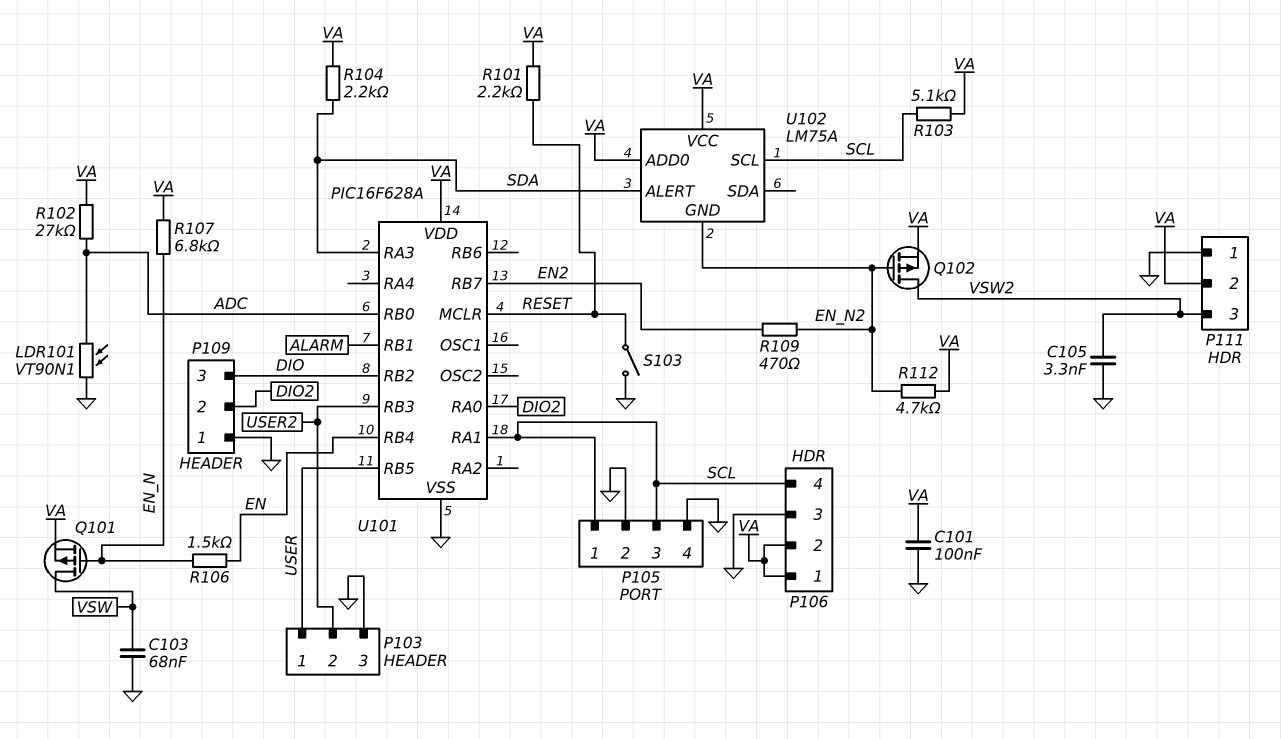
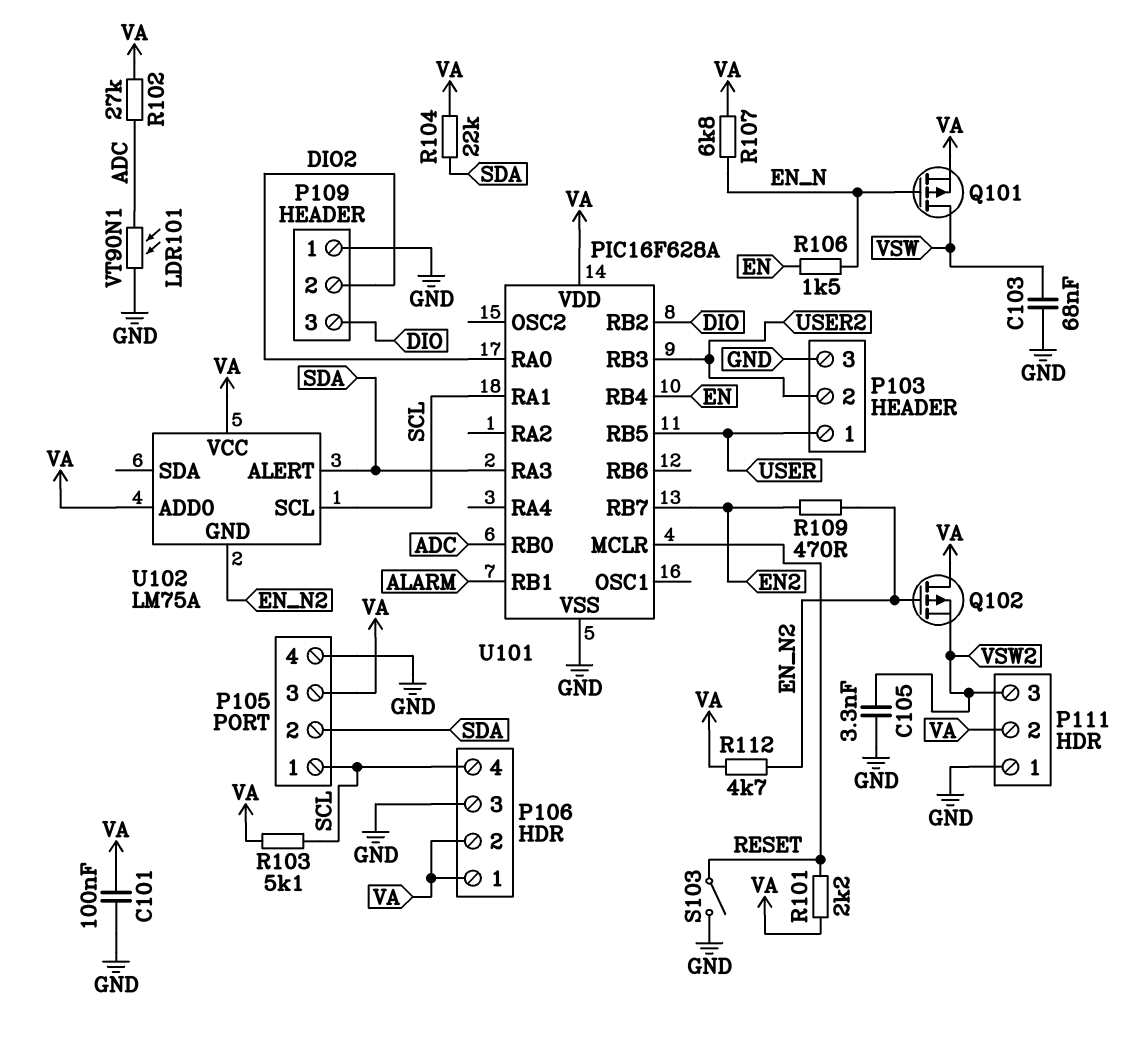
P105 pin 2: GND -> SDA
P105 pin 3: SCL -> VA
Q102: PMOS (G EN_N2, D VSW2, S VA) -> PMOS (G EN_N2, D VA, S VSW2)
R104: 2.2k (SDA, VA) -> 22k (SDA, VA)

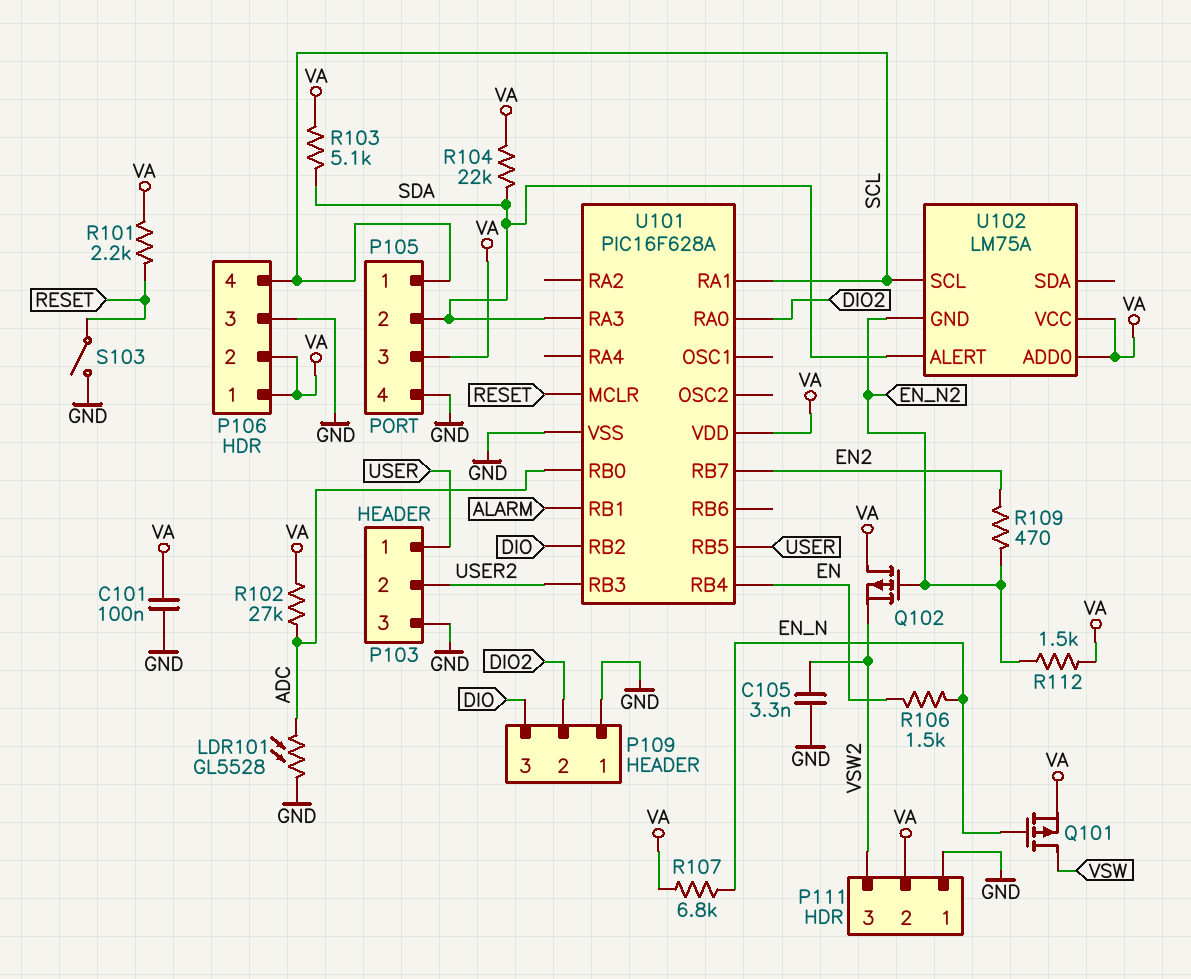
C103: 68nF (GND, VSW) -> none
LDR101: VT90N1 (ADC, GND) -> GL5528 (ADC, GND)
R103: 5.1k (SCL, VA) -> 5.1k (SDA, VA)
R112: 4.7k (EN_N2, VA) -> 1.5k (EN_N2, VA)

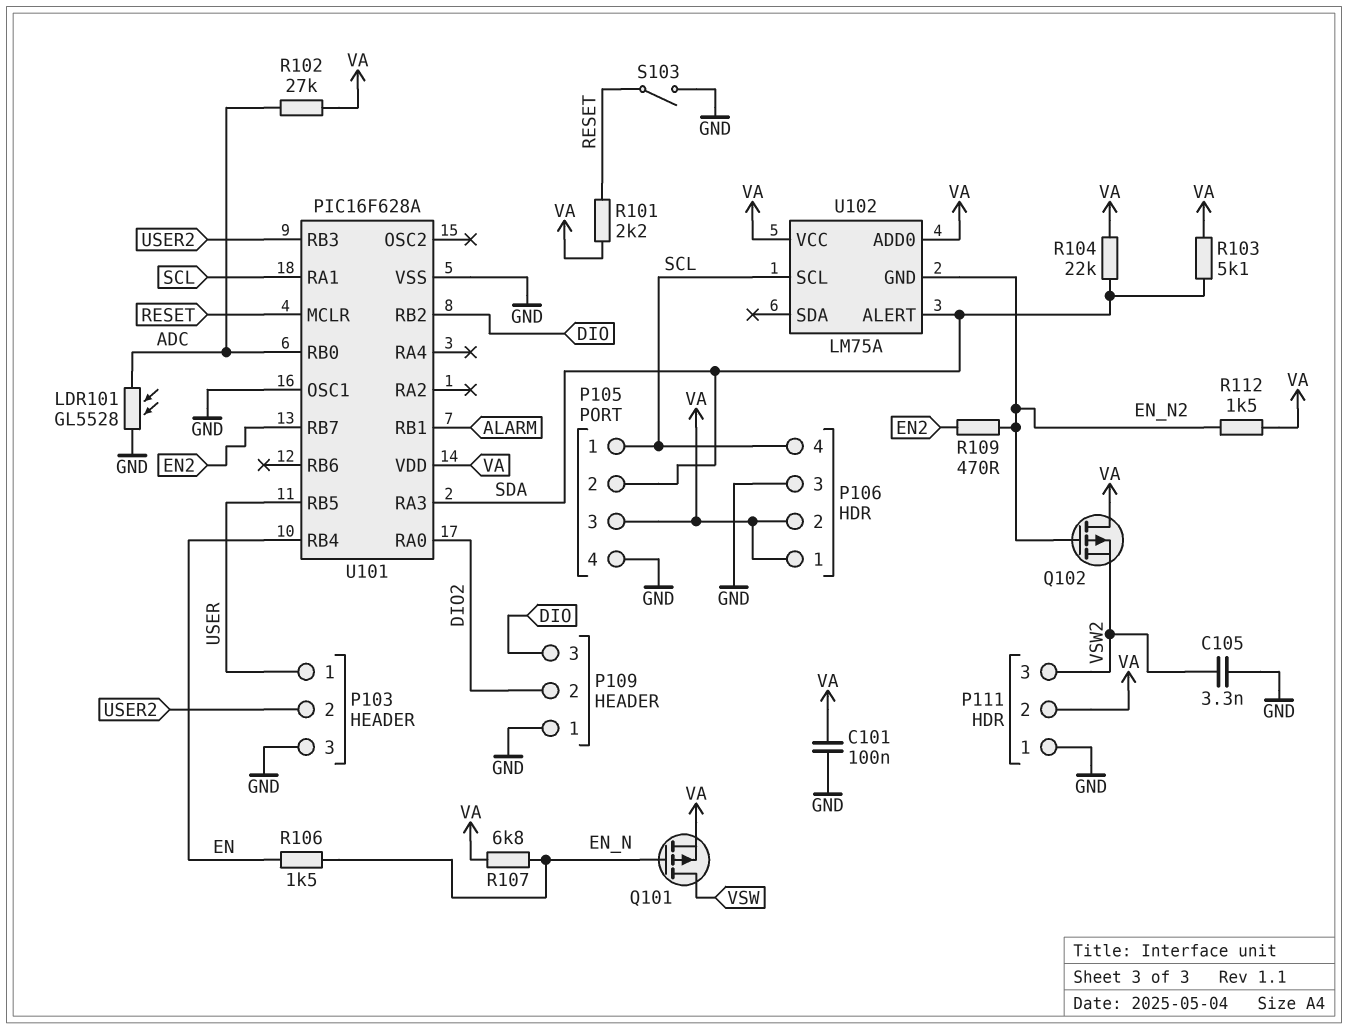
U101 pin OSC1: none -> GND

